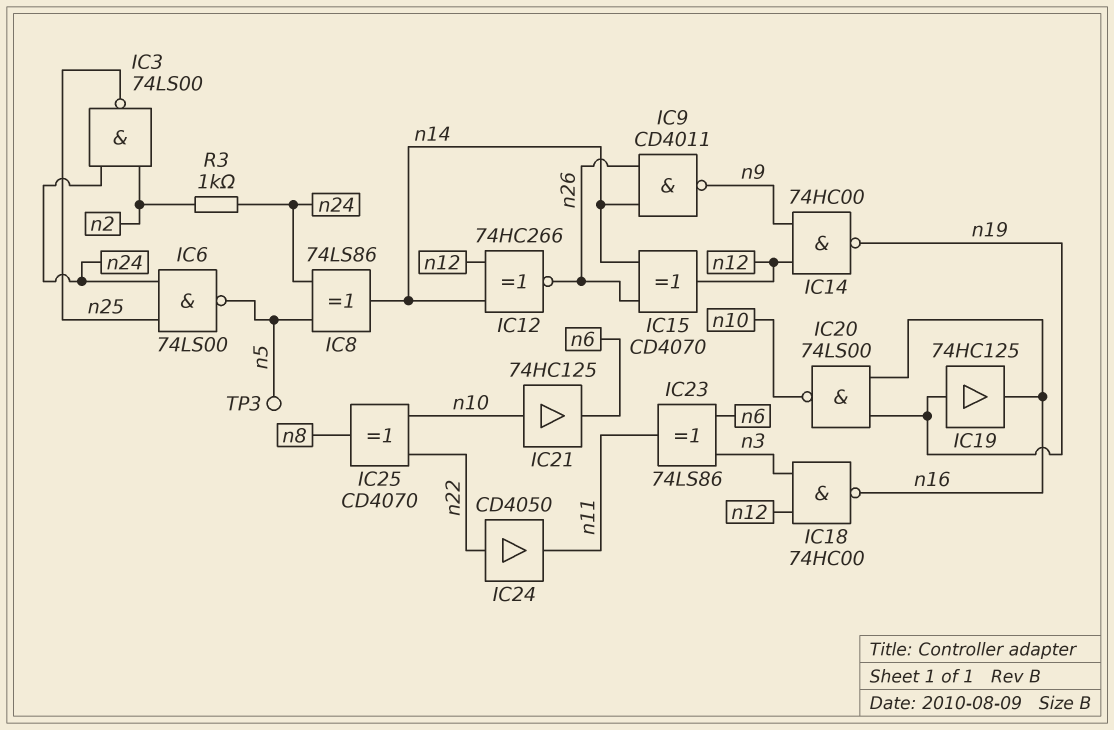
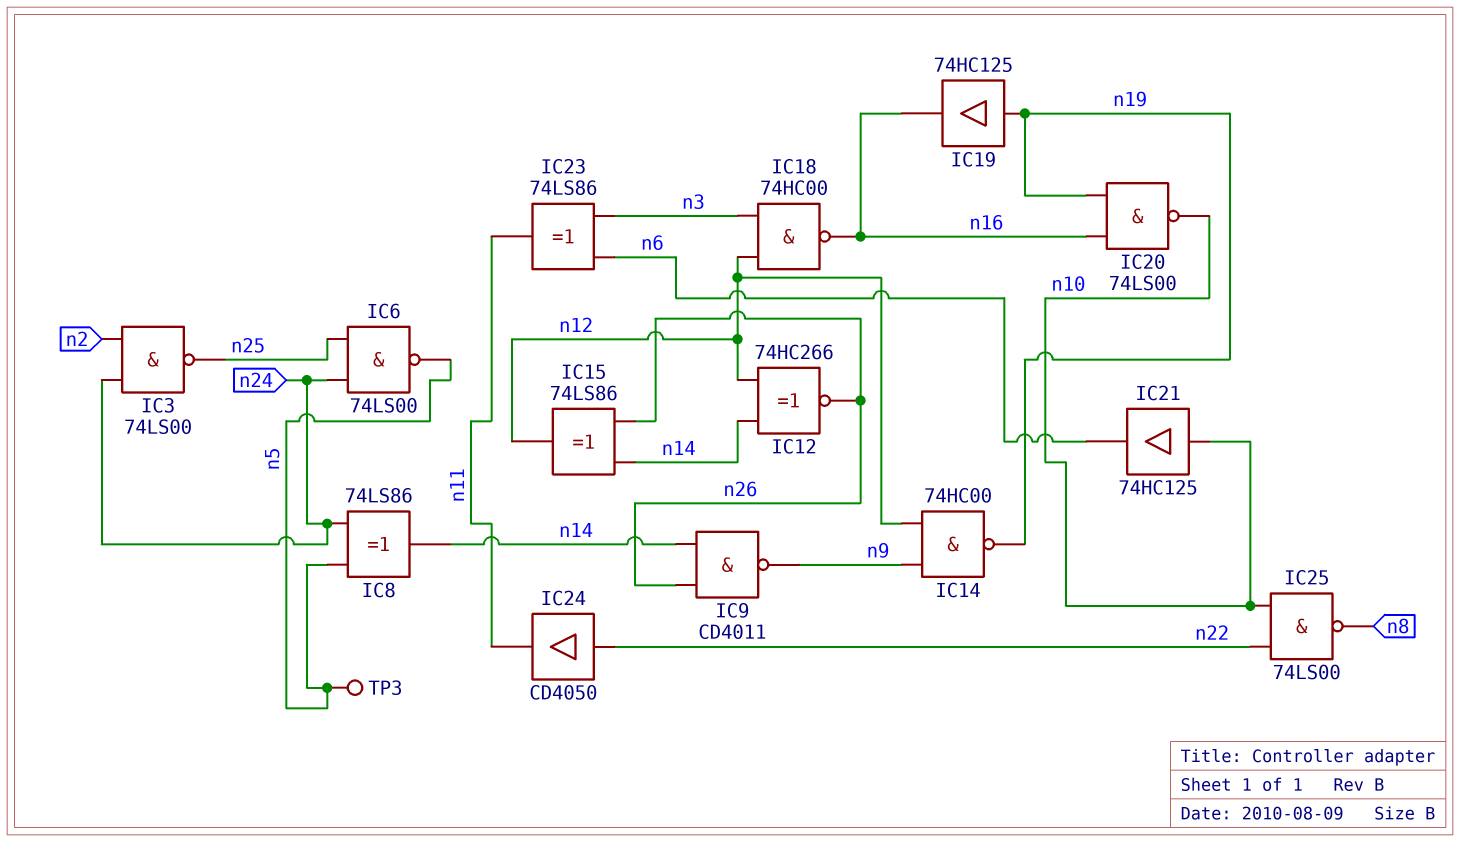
IC15: XOR CD4070 (in n14, in n26, out n12) -> XOR 74LS86 (in n14, in n26, out n12)
IC25: XOR CD4070 (in n10, in n22, out n8) -> NAND 74LS00 (in n10, in n22, out n8)
R3: 1k (n2, n24) -> none

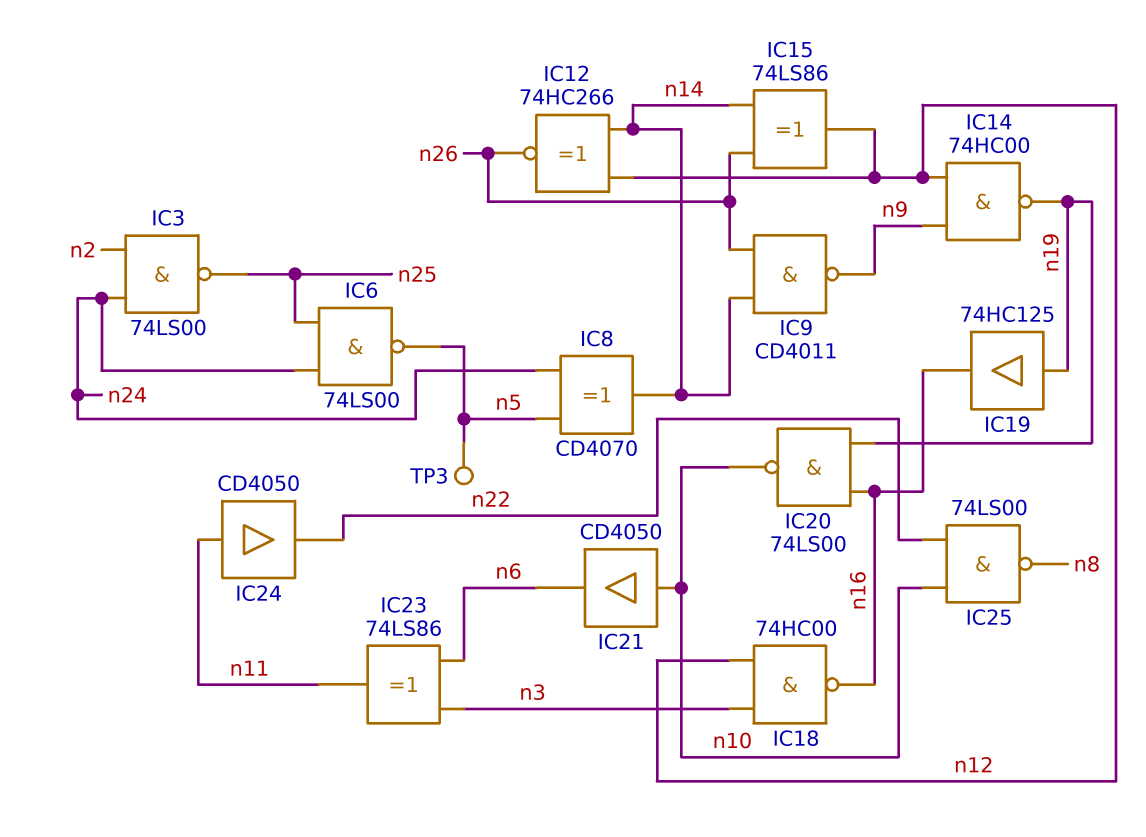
IC8: XOR 74LS86 (in n5, in n24, out n14) -> XOR CD4070 (in n5, in n24, out n14)
IC21: buffer 74HC125 (in n10, out n6) -> buffer CD4050 (in n10, out n6)
IC24: buffer CD4050 (in n22, out n11) -> buffer CD4050 (in n11, out n22)

